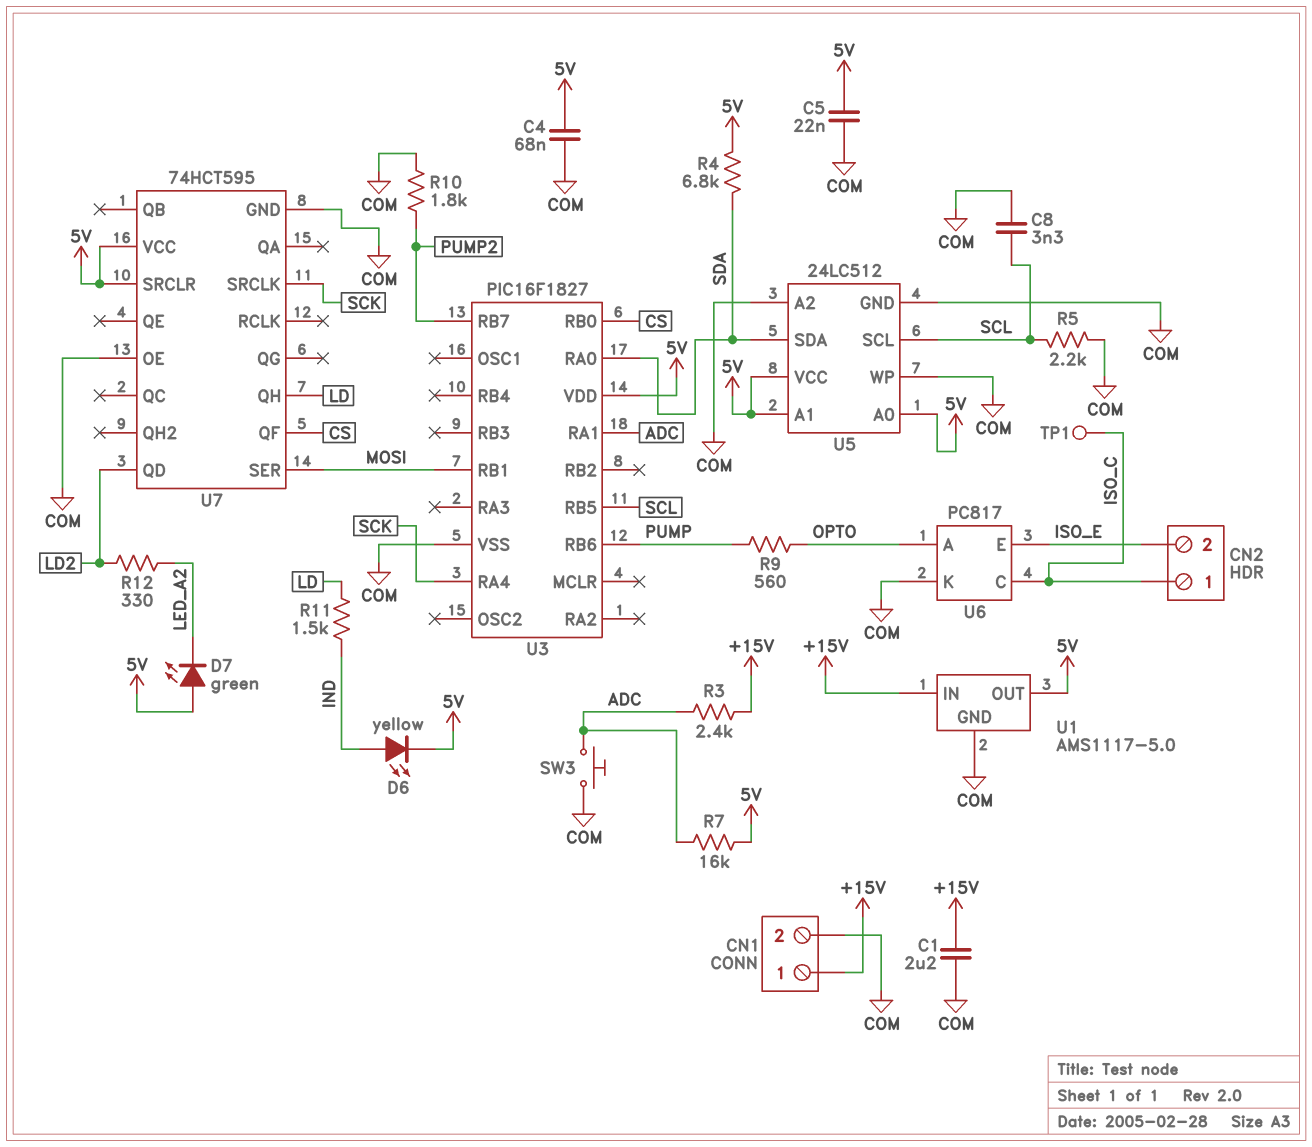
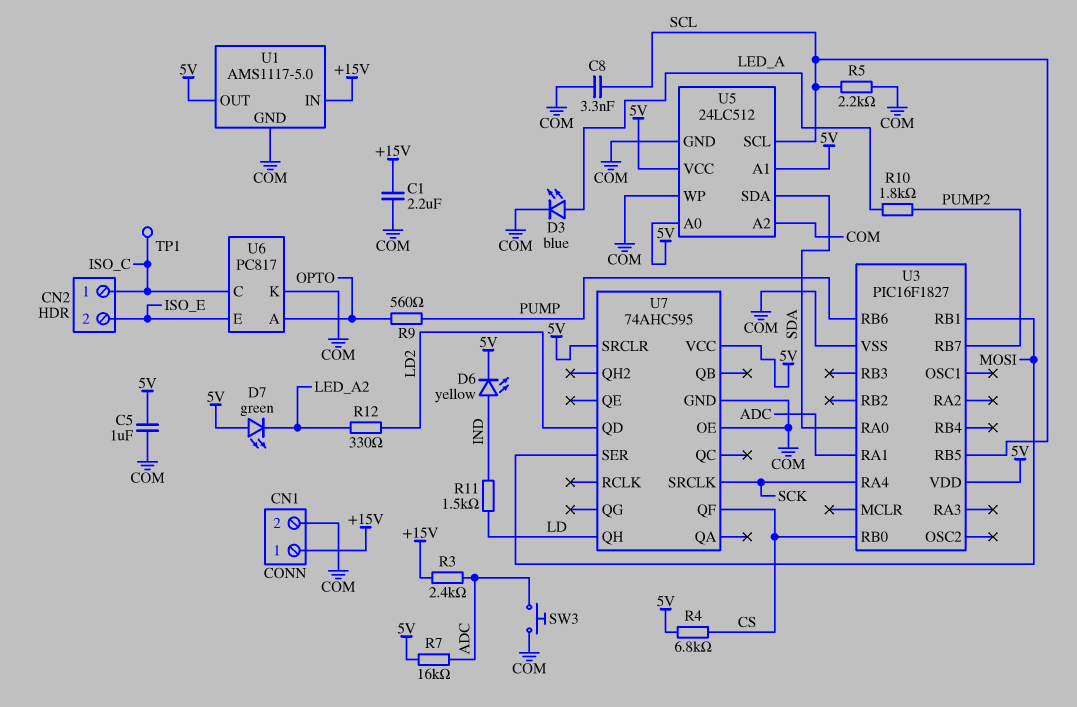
C4: 68nF (5V, COM) -> none
C5: 22nF (5V, COM) -> 1uF (5V, COM)
D3: none -> LED blue (A LED_A, K COM)
R4: 6.8k (5V, SDA) -> 6.8k (5V, CS)
R10: 1.8k (COM, PUMP2) -> 1.8k (LED_A, PUMP2)
U7: 74HCT595 -> 74AHC595

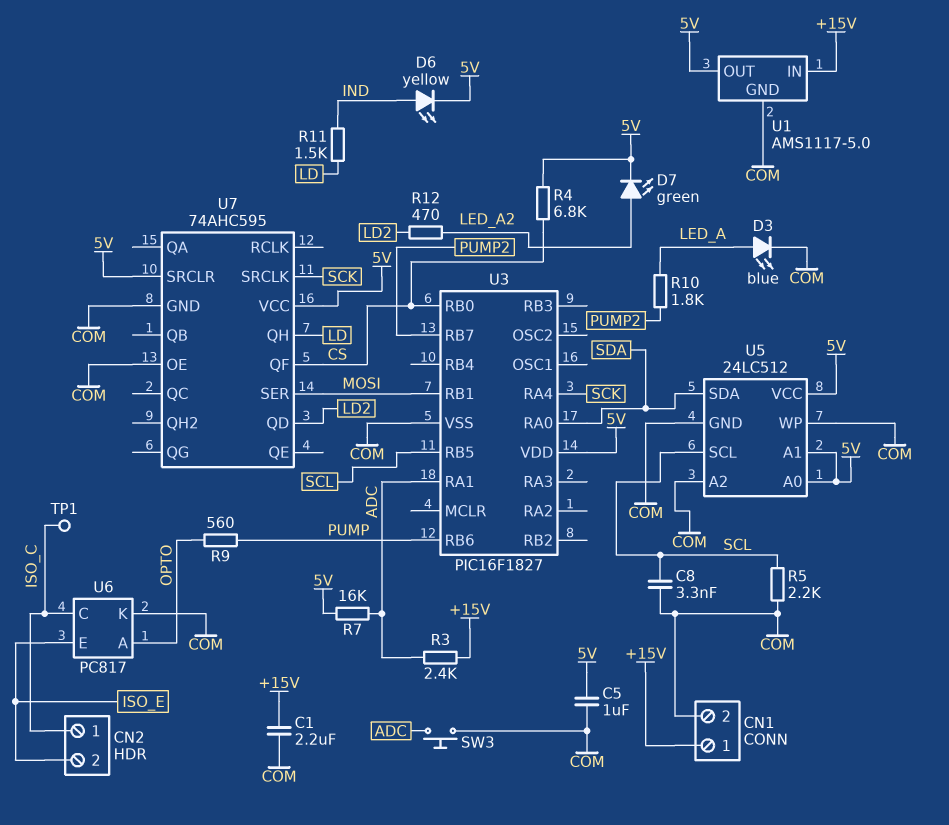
D7: LED green (A 5V, K LED_A2) -> LED green (A LED_A2, K 5V)
R12: 330 (LD2, LED_A2) -> 470 (LD2, LED_A2)

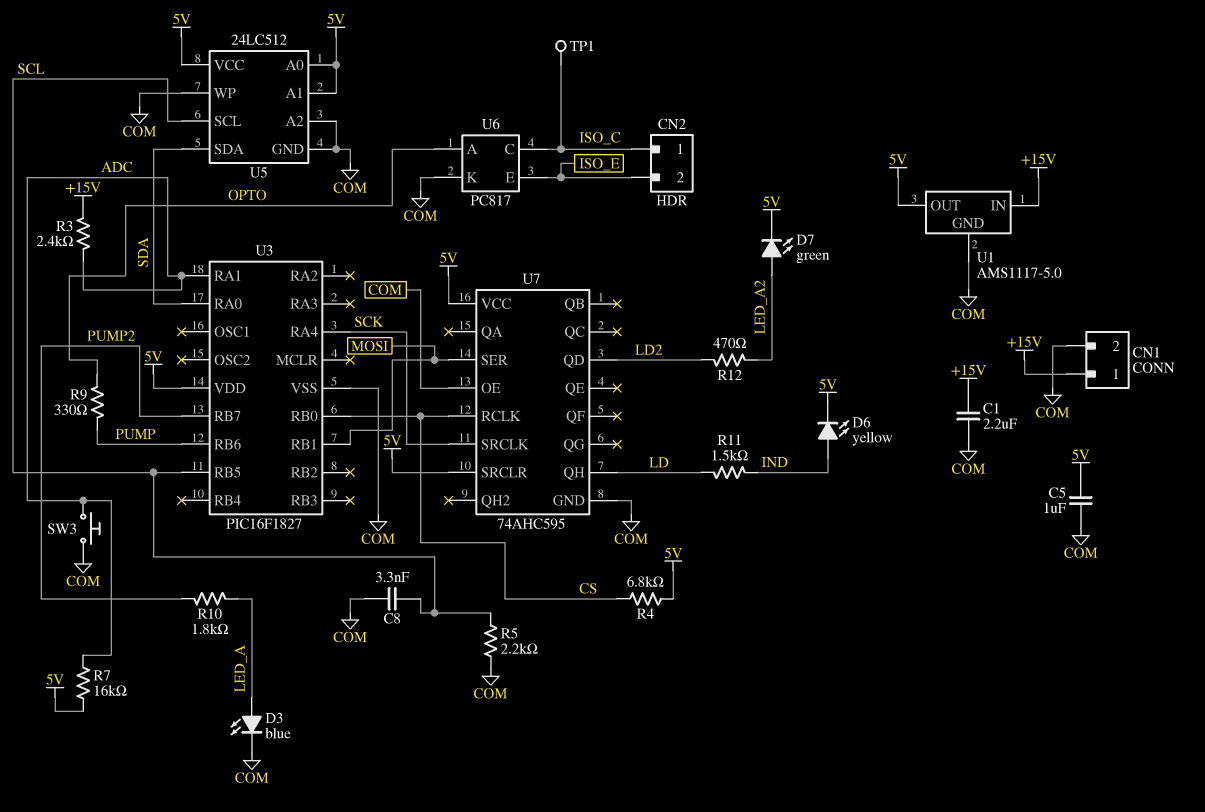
R9: 560 (OPTO, PUMP) -> 330 (OPTO, PUMP)
U7 pin QF: CS -> none
U7 pin RCLK: none -> CS

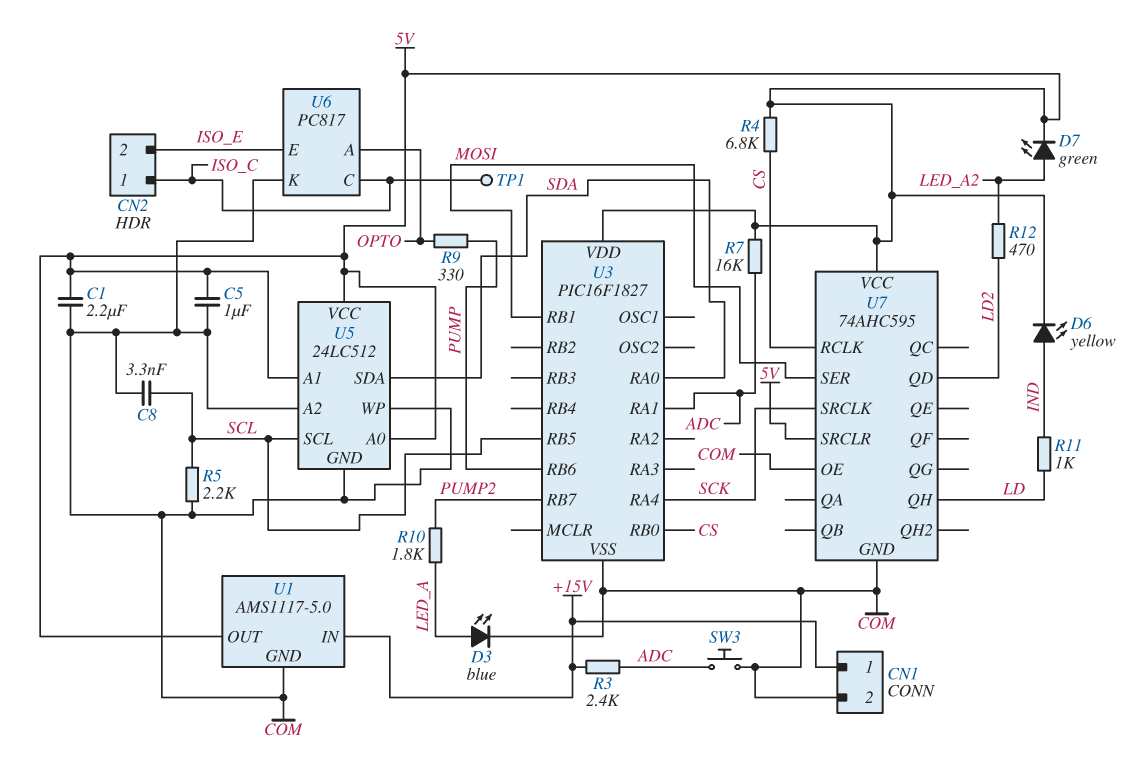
C1: 2.2uF (+15V, COM) -> 2.2uF (5V, COM)
R11: 1.5k (IND, LD) -> 1k (IND, LD)

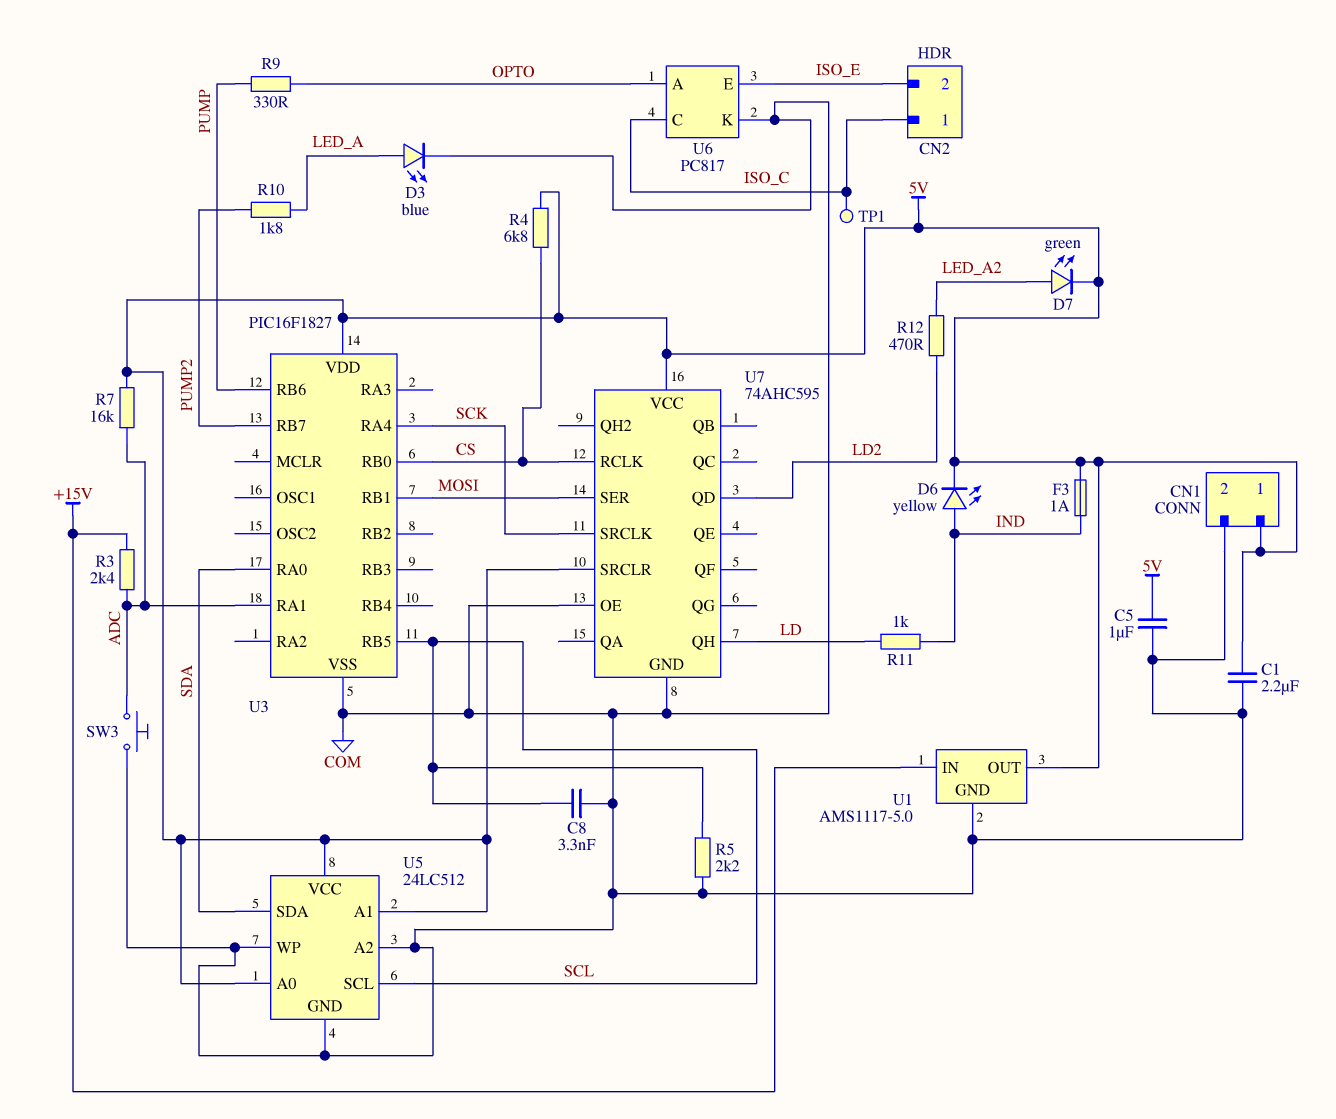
CN1 pin 1: +15V -> 5V
F3: none -> 1A (5V, IND)

